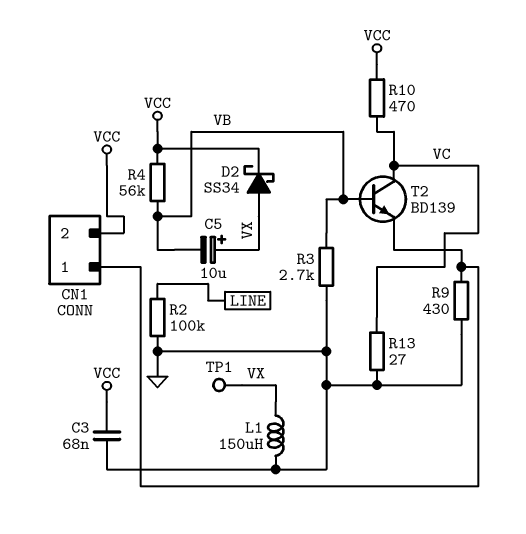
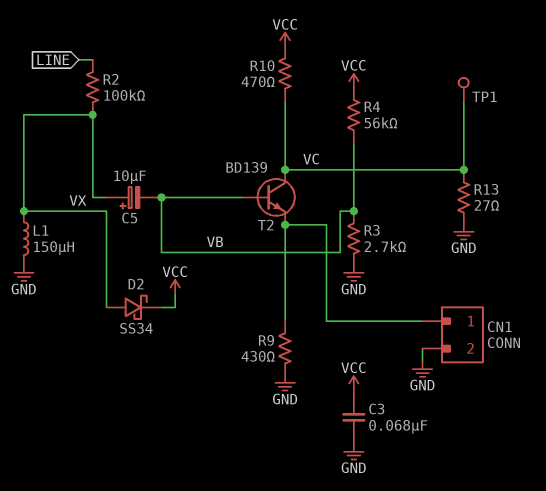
CN1 pin 2: VCC -> GND
R2: 100k (GND, LINE) -> 100k (LINE, VX)
TP1: test point (VX) -> test point (VC)

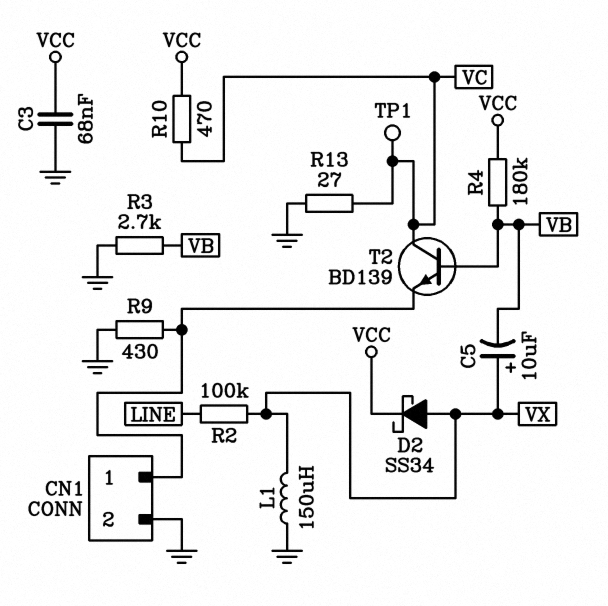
R4: 56k (VB, VCC) -> 180k (VB, VCC)

